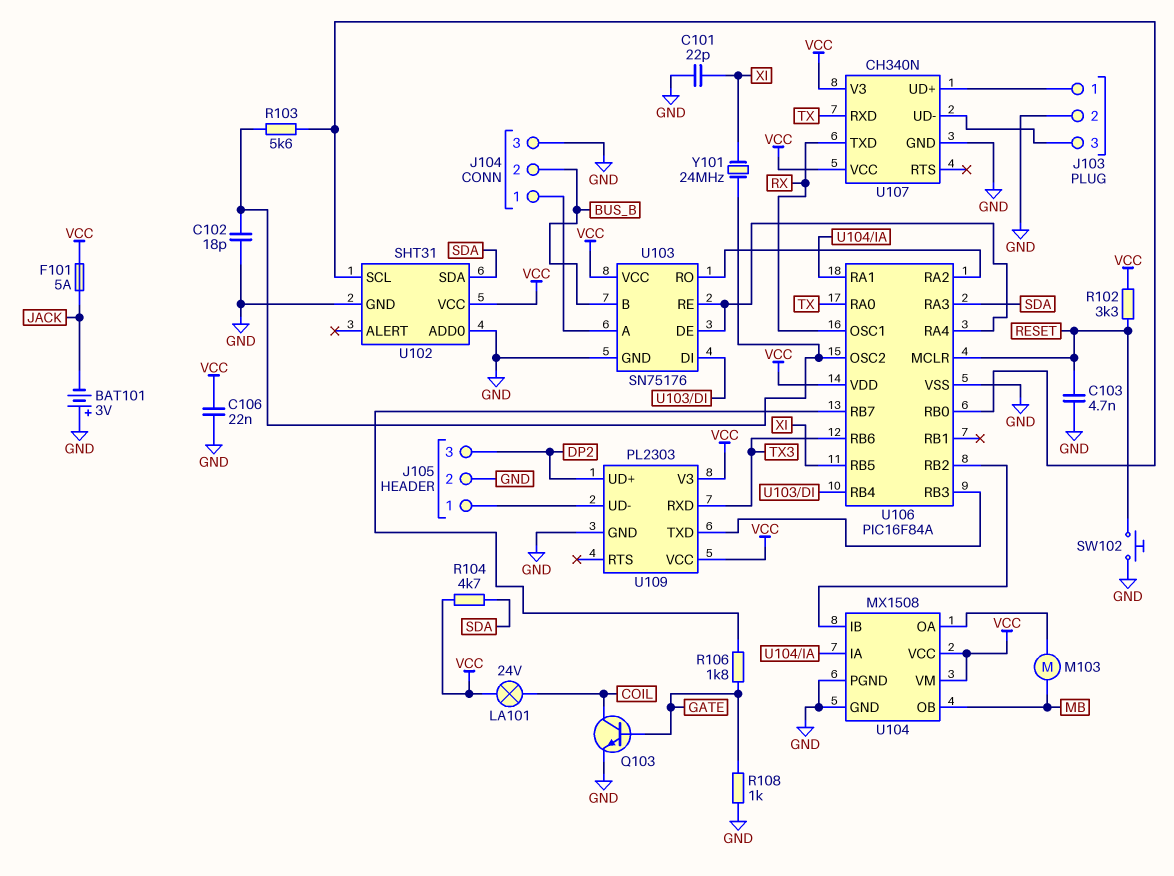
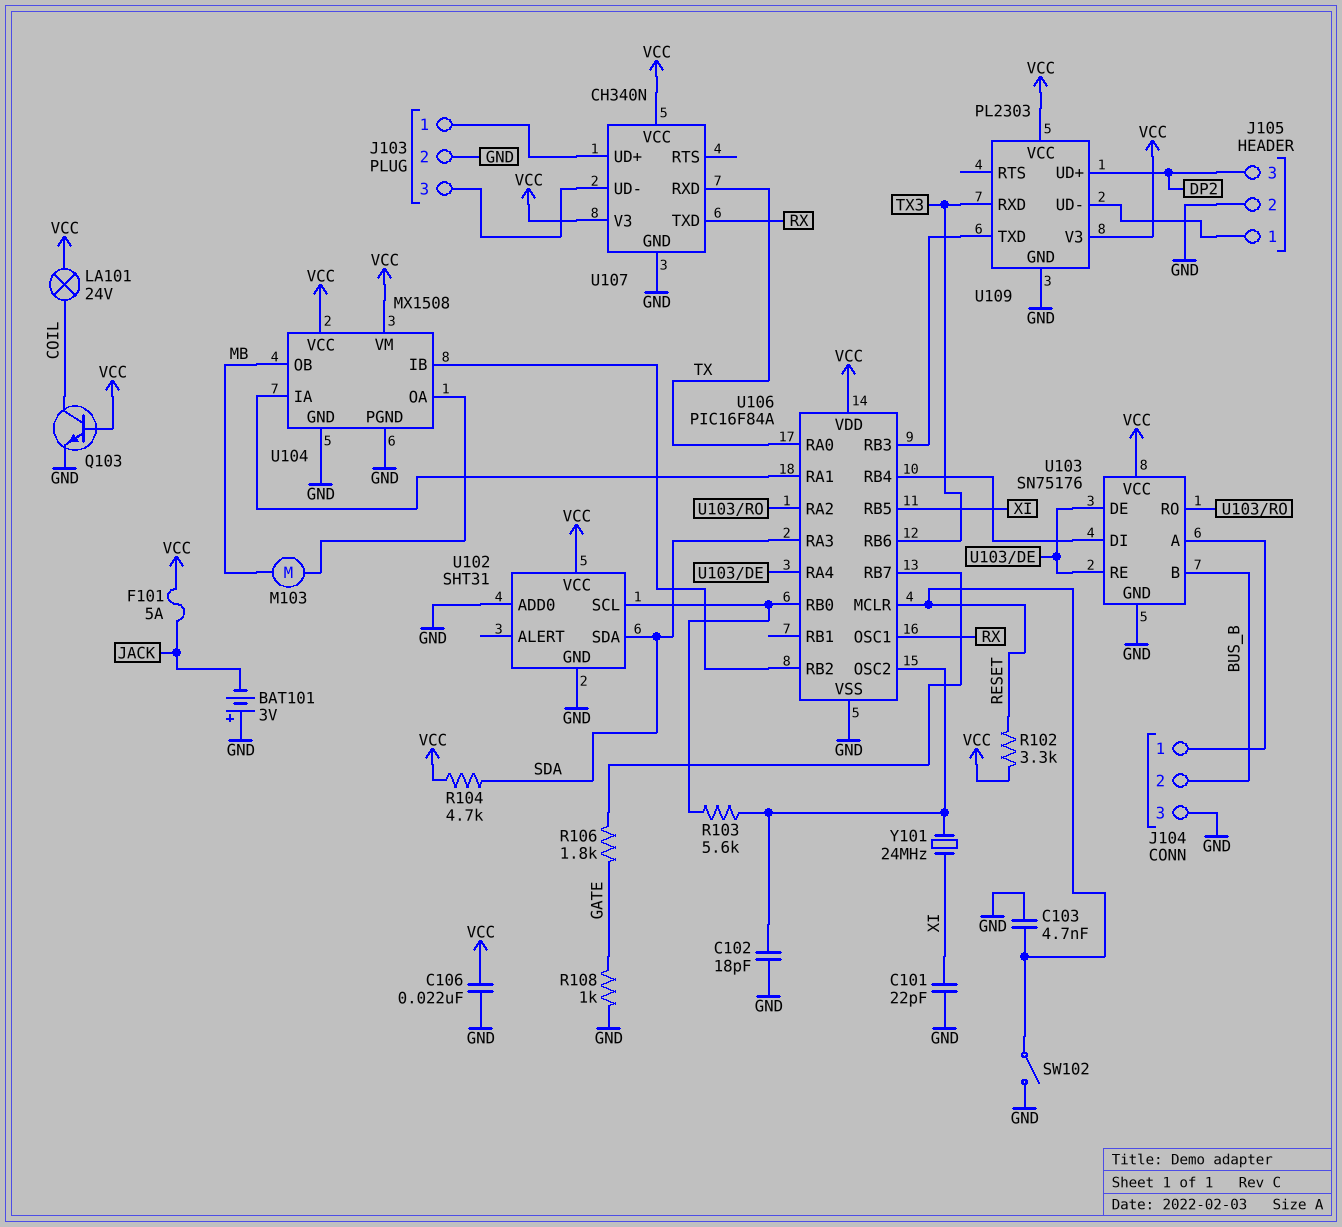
Q103: NPN (B GATE, C COIL, E GND) -> NPN (B VCC, C COIL, E GND)
SW102: button (GND, RESET) -> switch (GND, RESET)

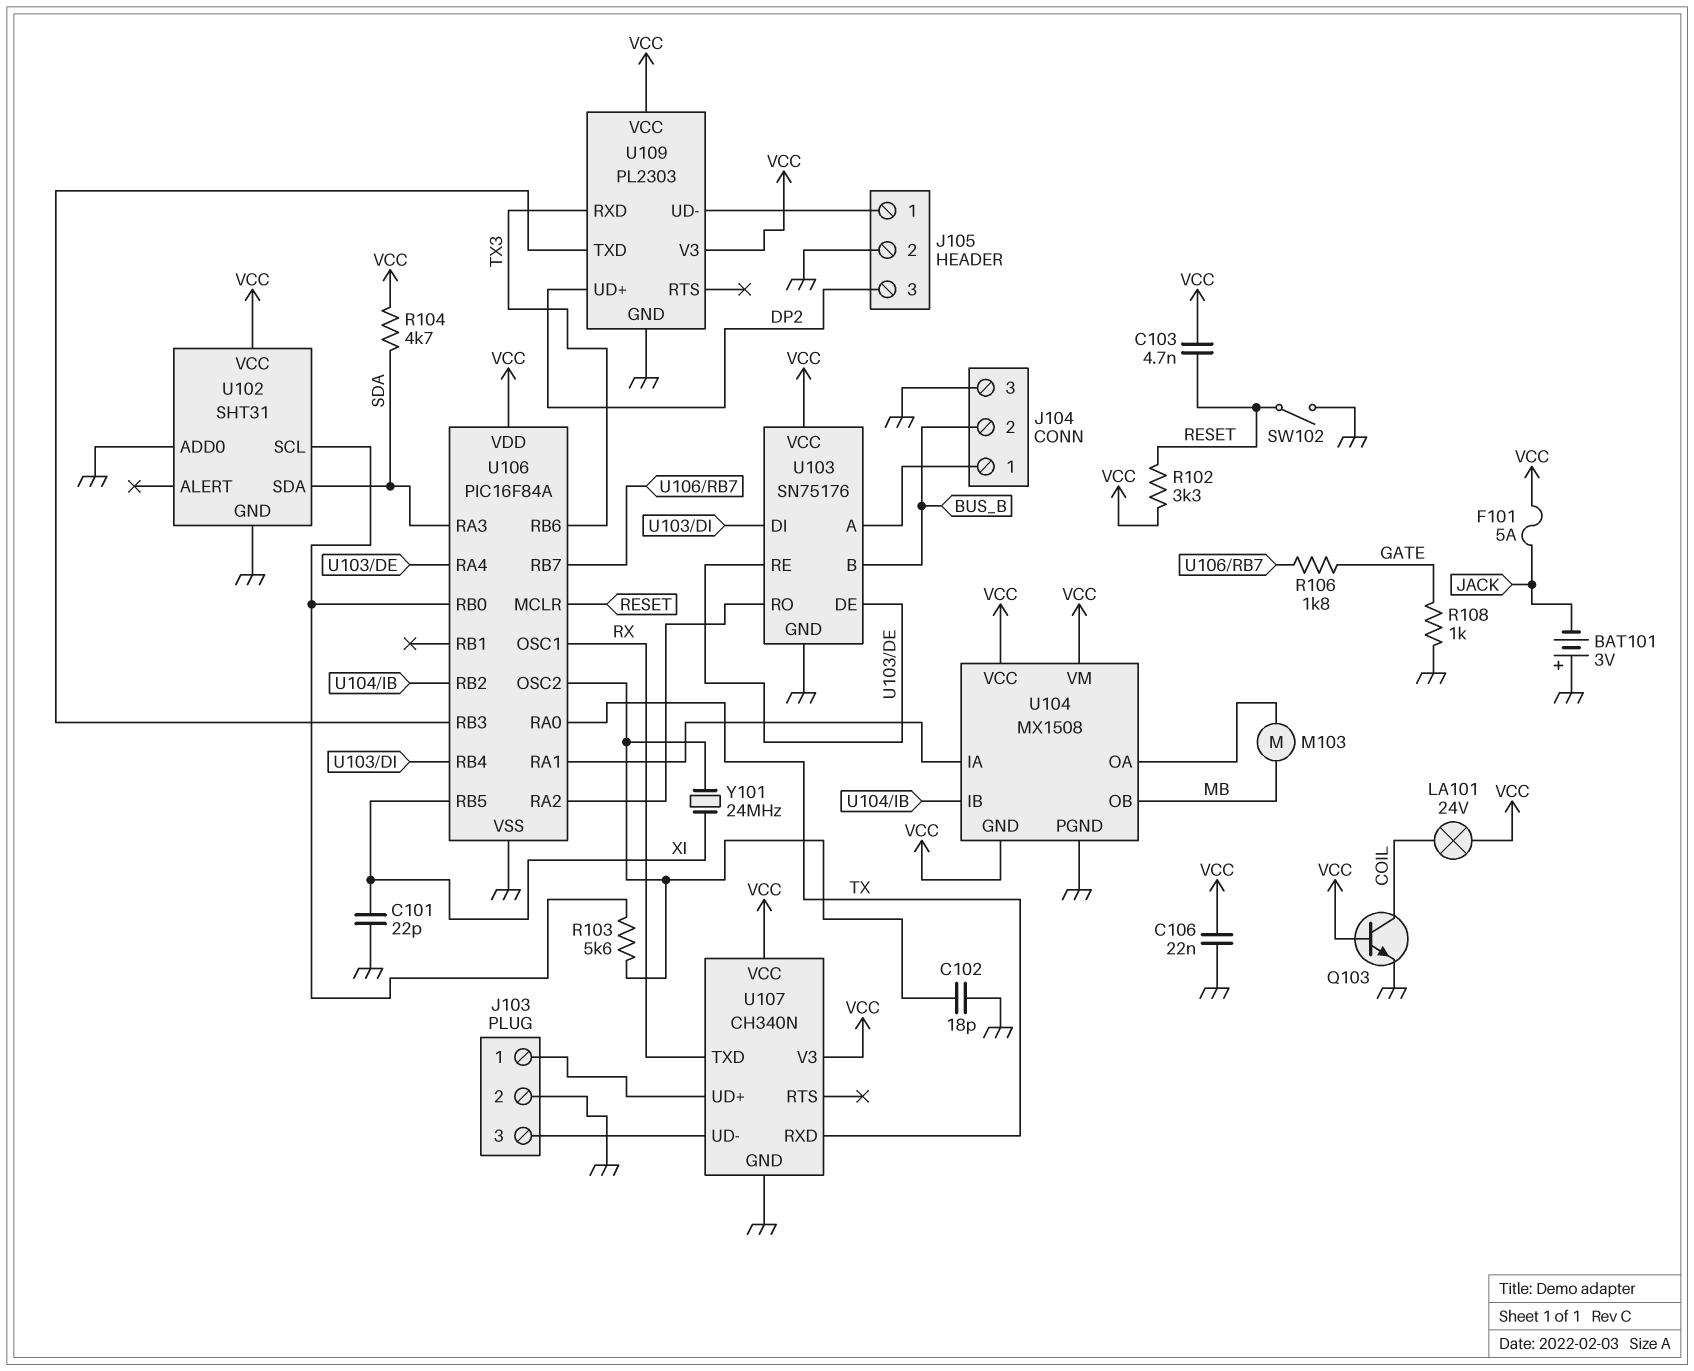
C103: 4.7nF (GND, RESET) -> 4.7nF (RESET, VCC)
U104 pin GND: GND -> VCC

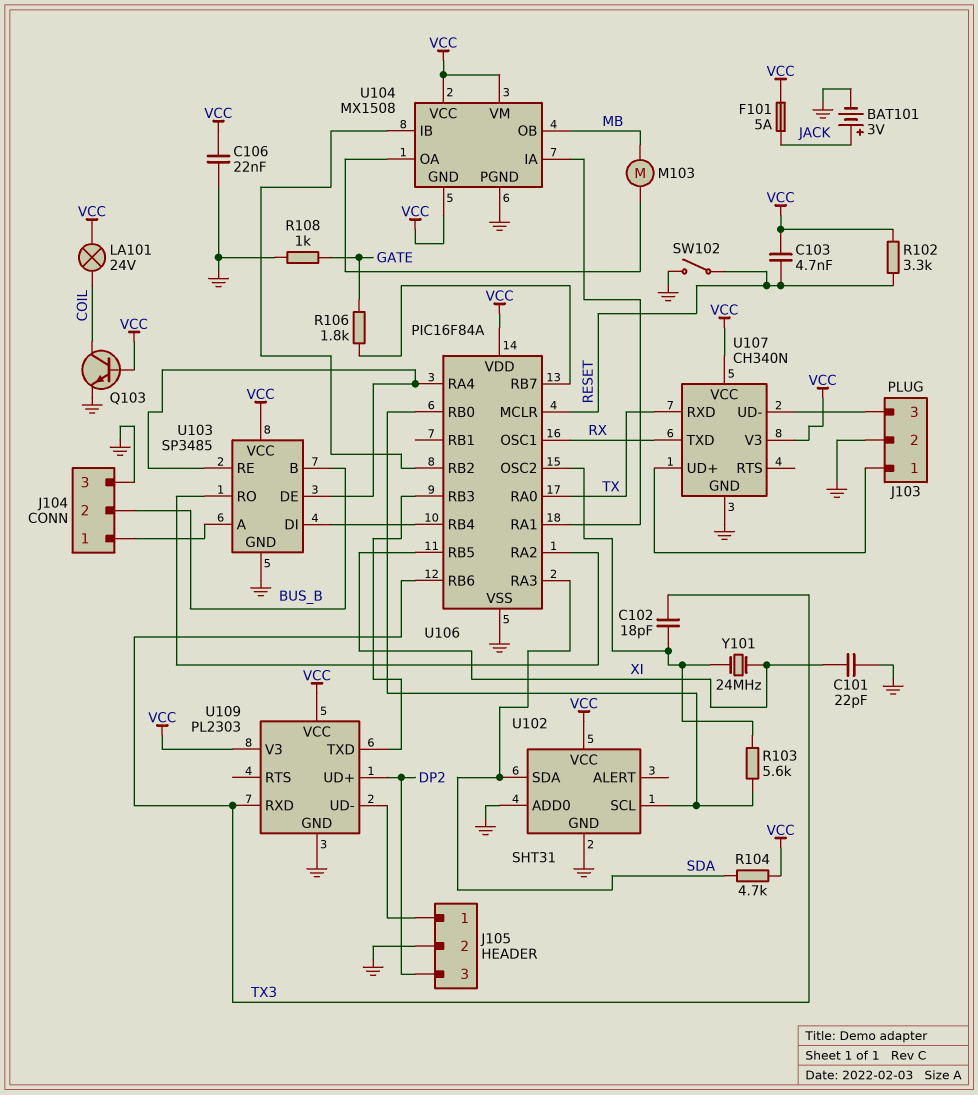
BAT101: 3V (plus GND, minus JACK) -> 3V (plus JACK, minus GND)
C102: 18pF (GND, U106/OSC2) -> 18pF (TX3, U106/OSC2)
U103: SN75176 -> SP3485

